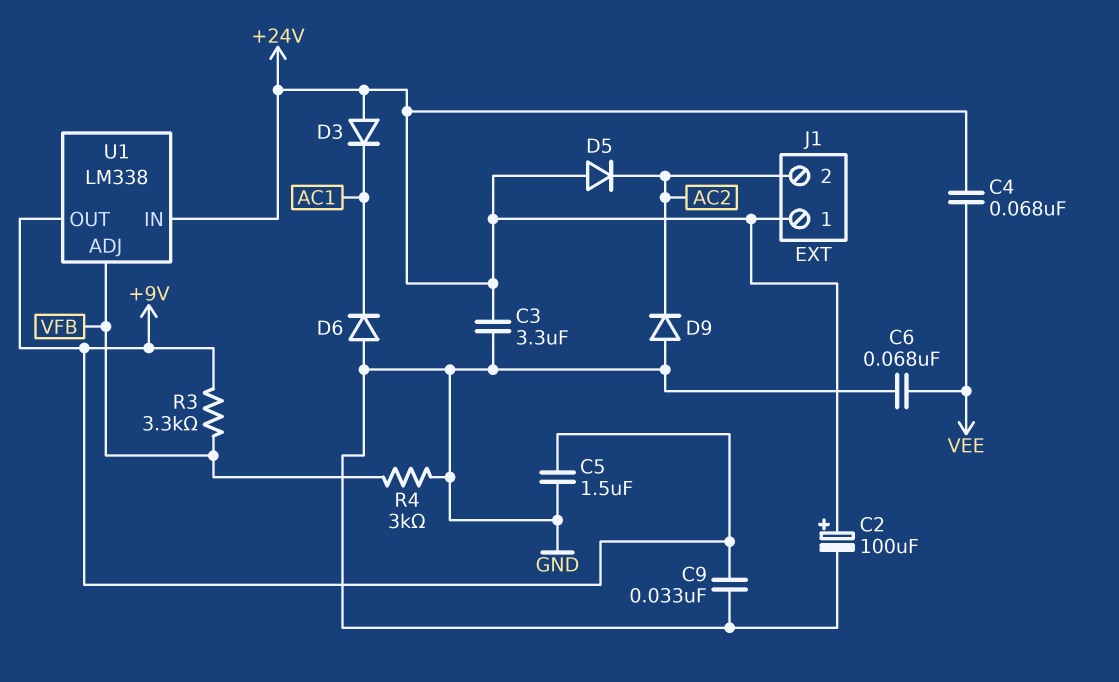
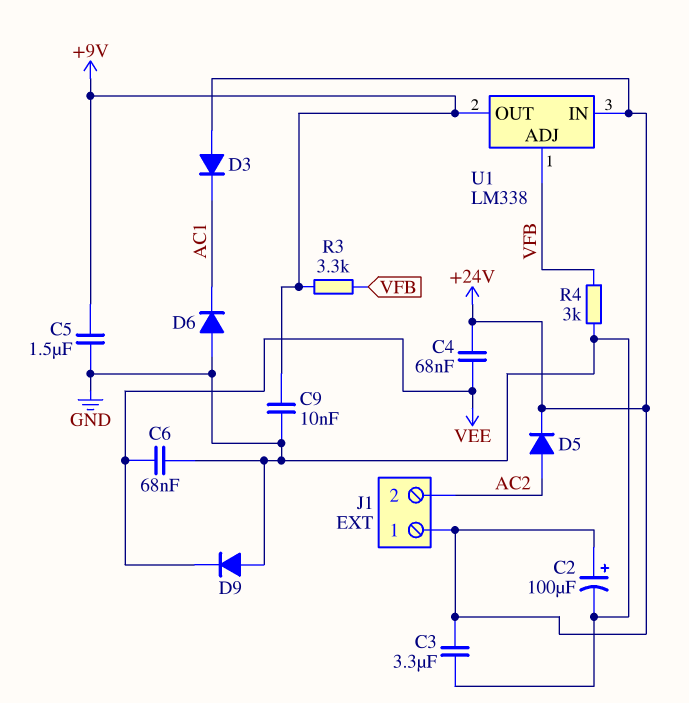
C9: 33nF (+9V, GND) -> 10nF (+9V, GND)
D5: diode (A +24V, K AC2) -> diode (A AC2, K +24V)
D9: diode (A GND, K AC2) -> diode (A GND, K VEE)

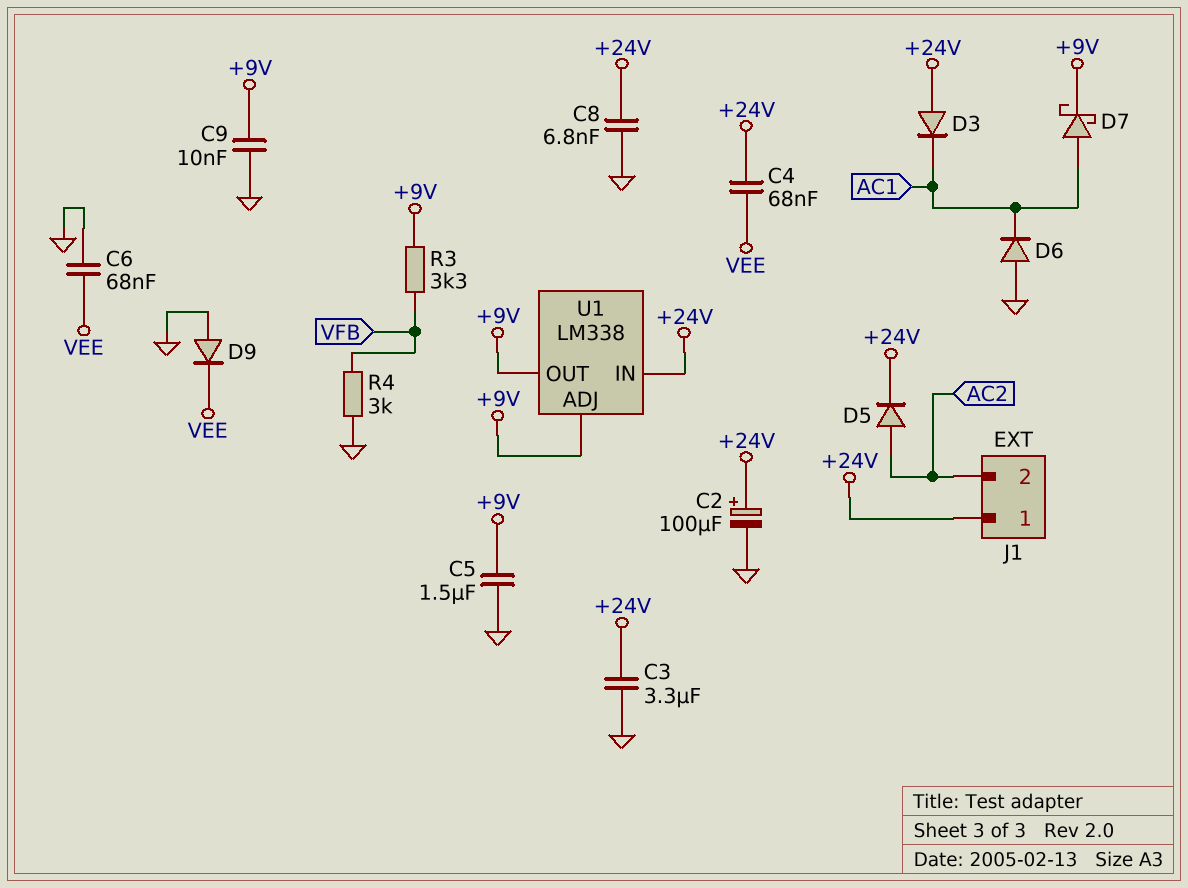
C8: none -> 6.8nF (+24V, GND)
D7: none -> schottky (A AC1, K +9V)
U1 pin ADJ: VFB -> +9V

